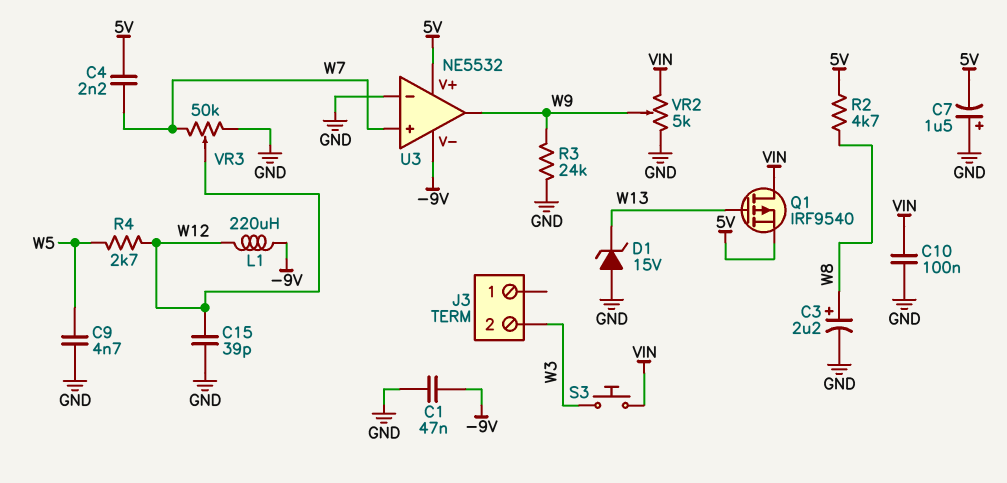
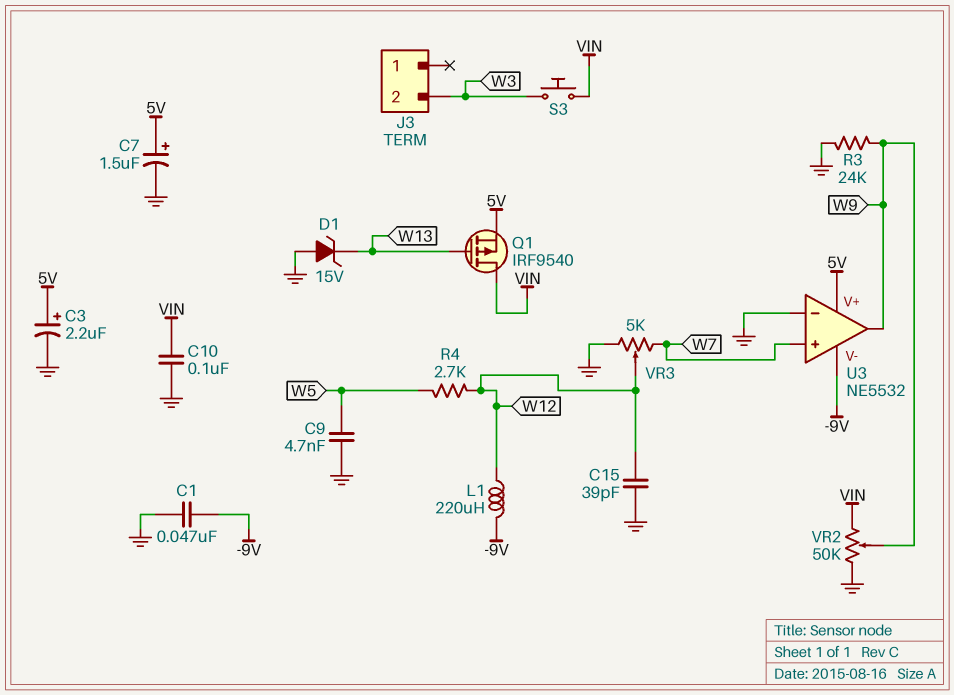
C3: 2.2uF (plus W8, minus GND) -> 2.2uF (plus 5V, minus GND)
C4: 2.2nF (5V, W7) -> none
C7: 1.5uF (plus GND, minus 5V) -> 1.5uF (plus 5V, minus GND)
R2: 4.7k (5V, W8) -> none
VR2: 5k (GND, VIN, wiper W9) -> 50k (GND, VIN, wiper W9)
VR3: 50k (GND, W7, wiper W12) -> 5k (GND, W7, wiper W12)

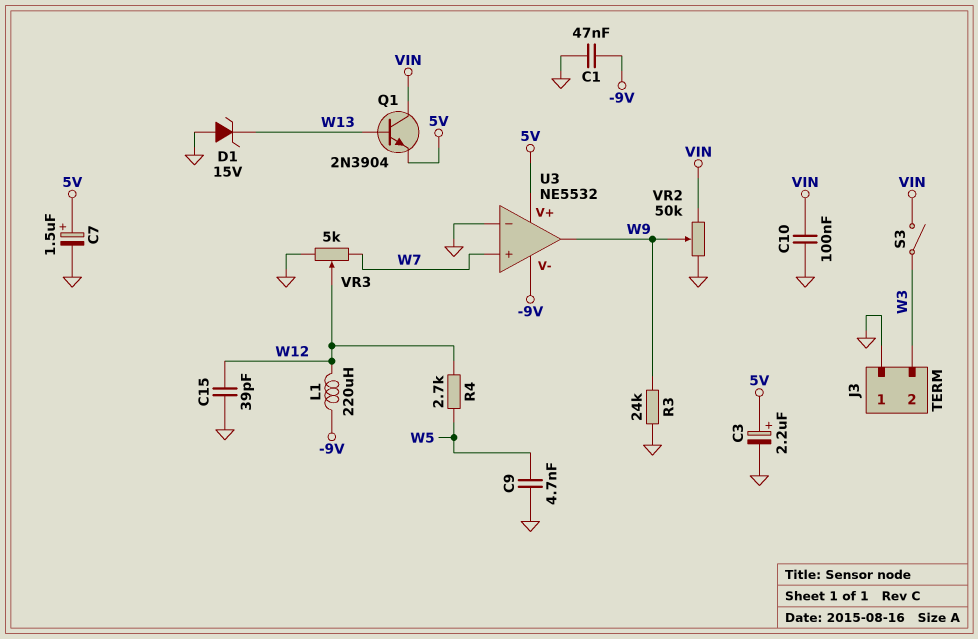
J3 pin 1: none -> GND
Q1: PMOS IRF9540 (G W13, D VIN, S 5V) -> NPN 2N3904 (B W13, C VIN, E 5V)
S3: button (VIN, W3) -> switch (VIN, W3)

